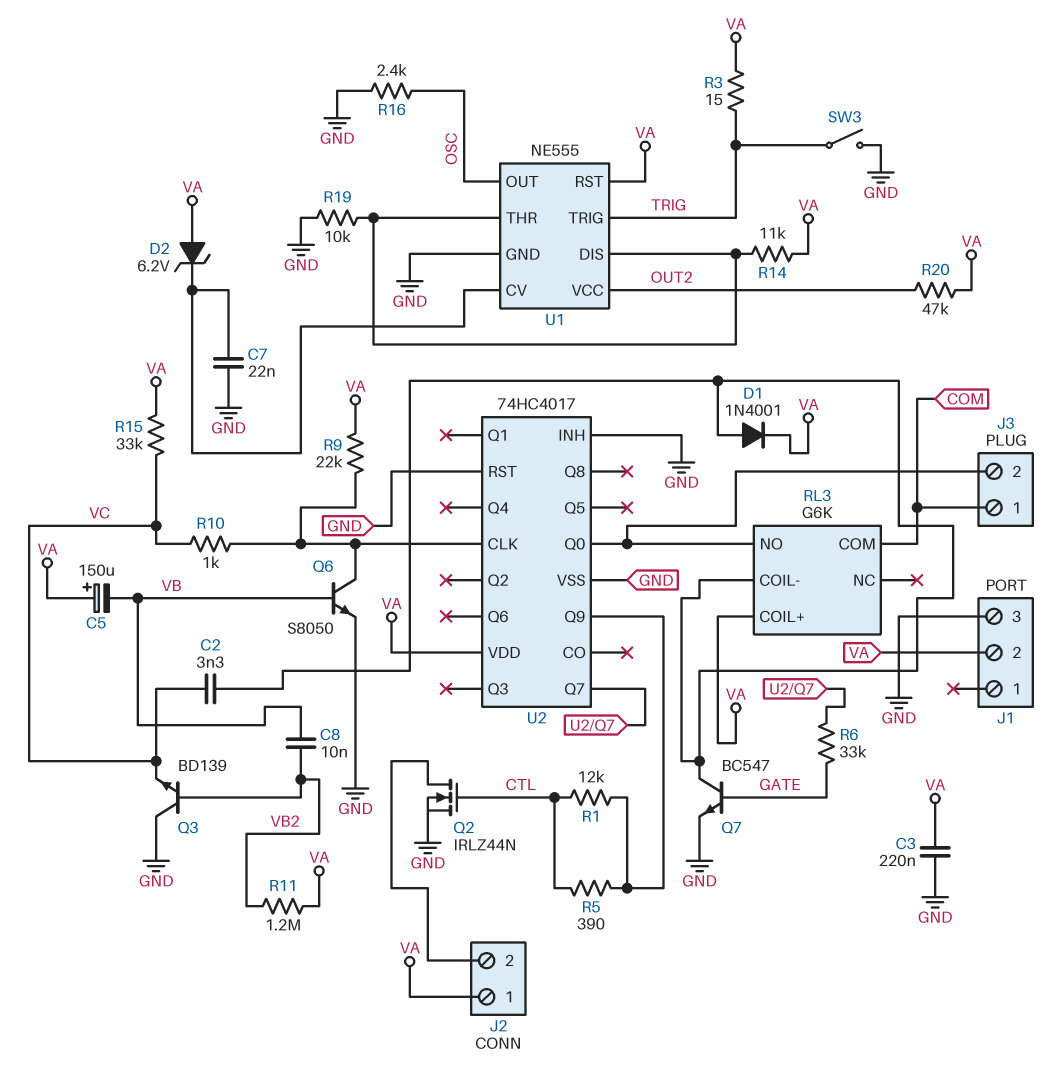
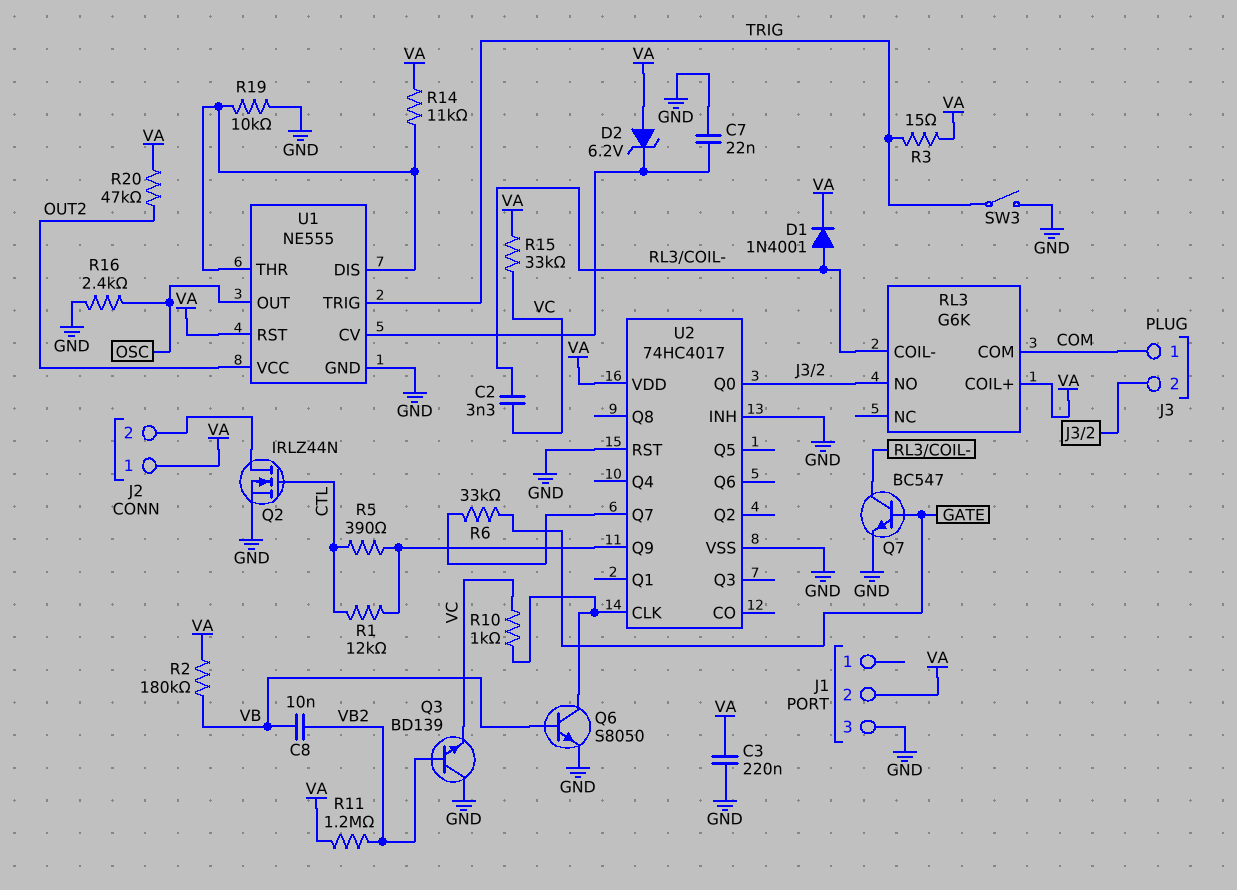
C5: 150uF (plus VA, minus VB) -> none
R2: none -> 180k (VA, VB)
R9: 22k (U2/CLK, VA) -> none

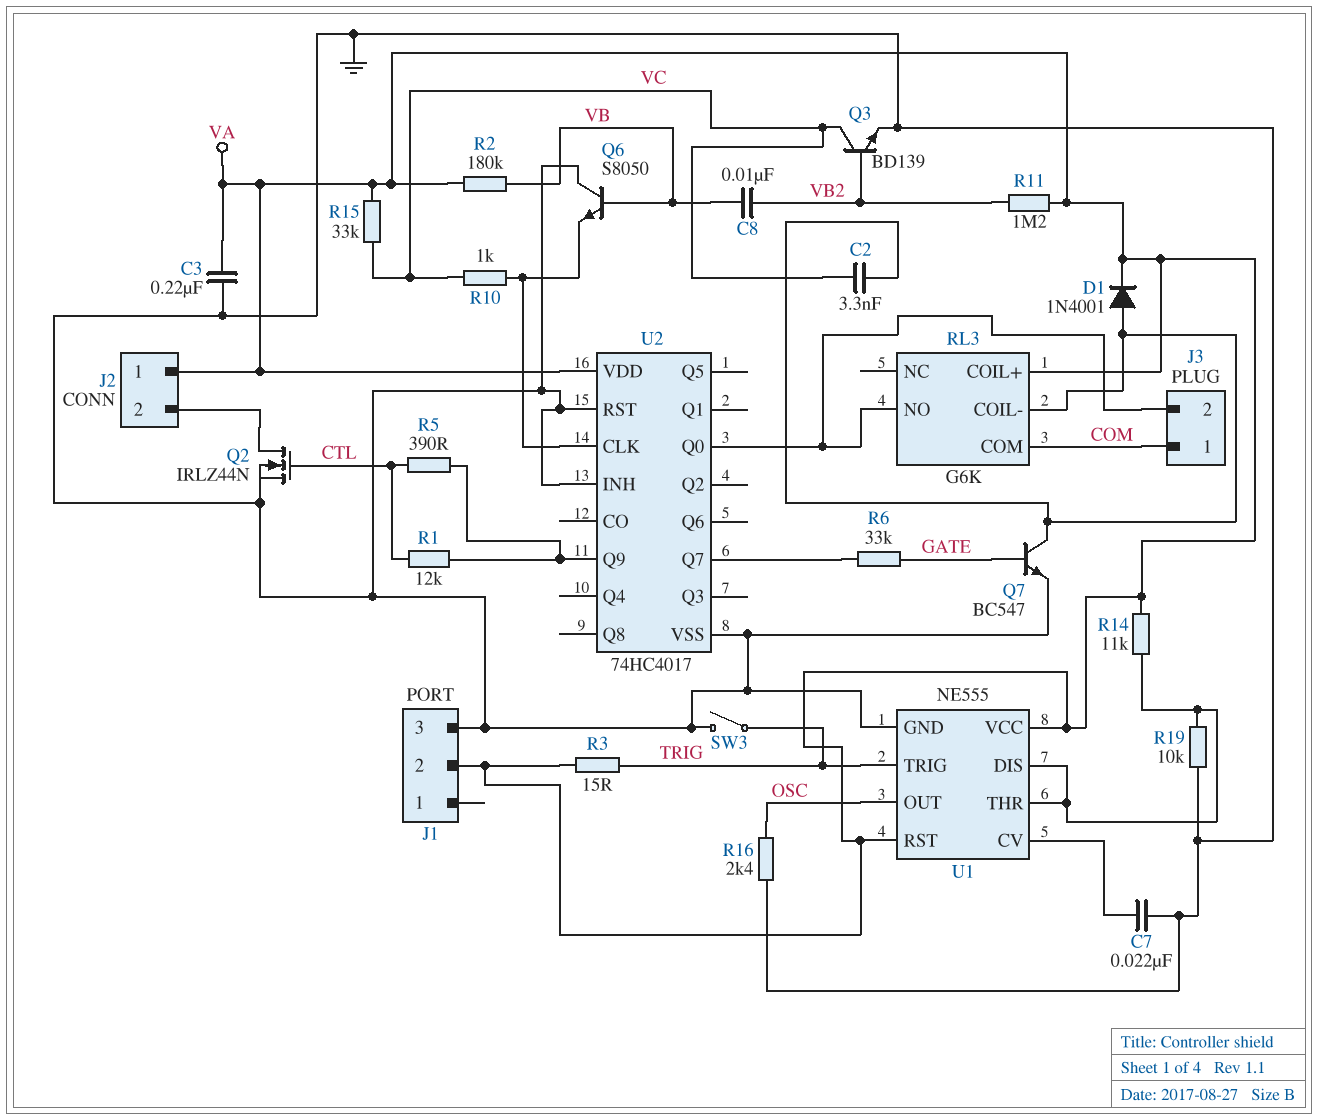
D2: zener 6.2V (A VA, K U1/CV) -> none
Q3: NPN BD139 (B VB2, C GND, E VC) -> NPN BD139 (B VB2, C VC, E GND)
Q6: NPN S8050 (B VB, C U2/CLK, E GND) -> NPN S8050 (B VB, C GND, E U2/CLK)
R20: 47k (OUT2, VA) -> none
U1 pin VCC: OUT2 -> VA

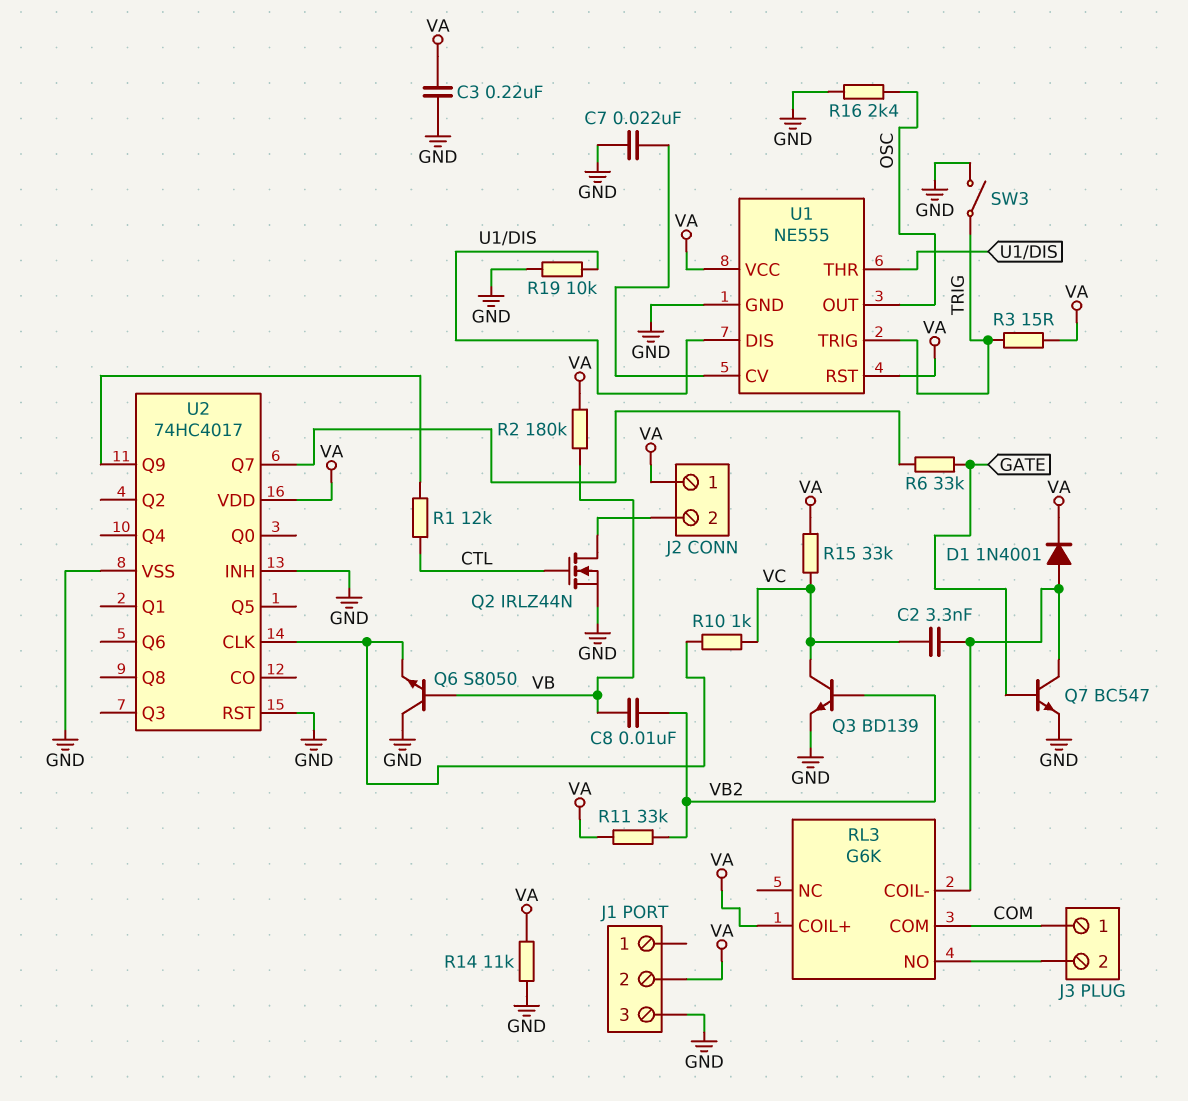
R5: 390 (CTL, U2/Q9) -> none
R11: 1.2M (VA, VB2) -> 33k (VA, VB2)
R14: 11k (U1/DIS, VA) -> 11k (GND, VA)
U2 pin Q0: J3/2 -> none

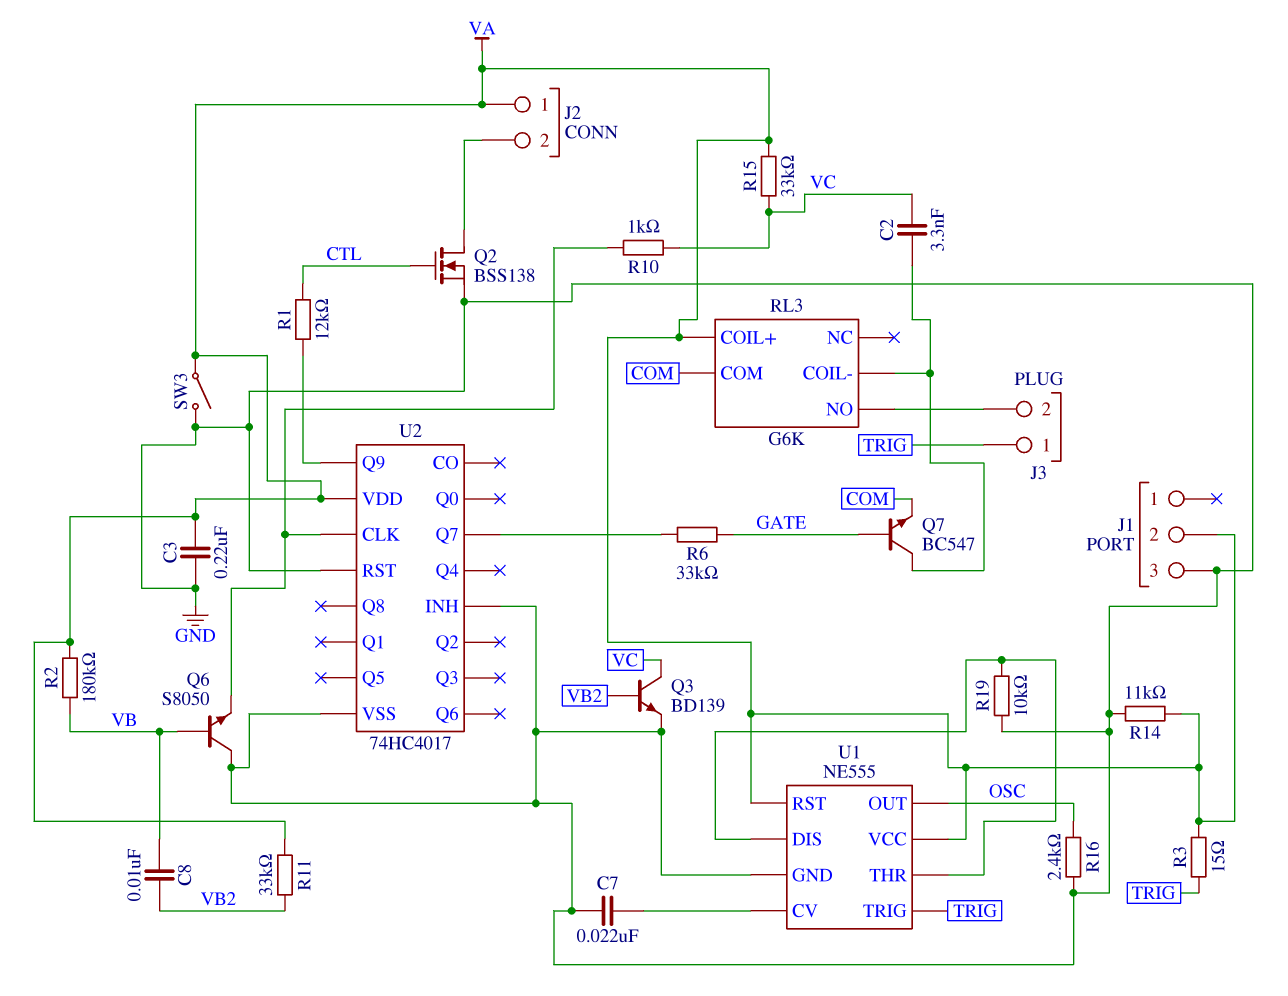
D1: diode 1N4001 (A RL3/COIL-, K VA) -> none
J3 pin 1: COM -> TRIG
Q2: NMOS IRLZ44N (G CTL, D J2/2, S GND) -> NMOS BSS138 (G CTL, D J2/2, S GND)
Q7: NPN BC547 (B GATE, C RL3/COIL-, E GND) -> NPN BC547 (B GATE, C RL3/COIL-, E COM)
SW3: switch (GND, TRIG) -> switch (GND, VA)

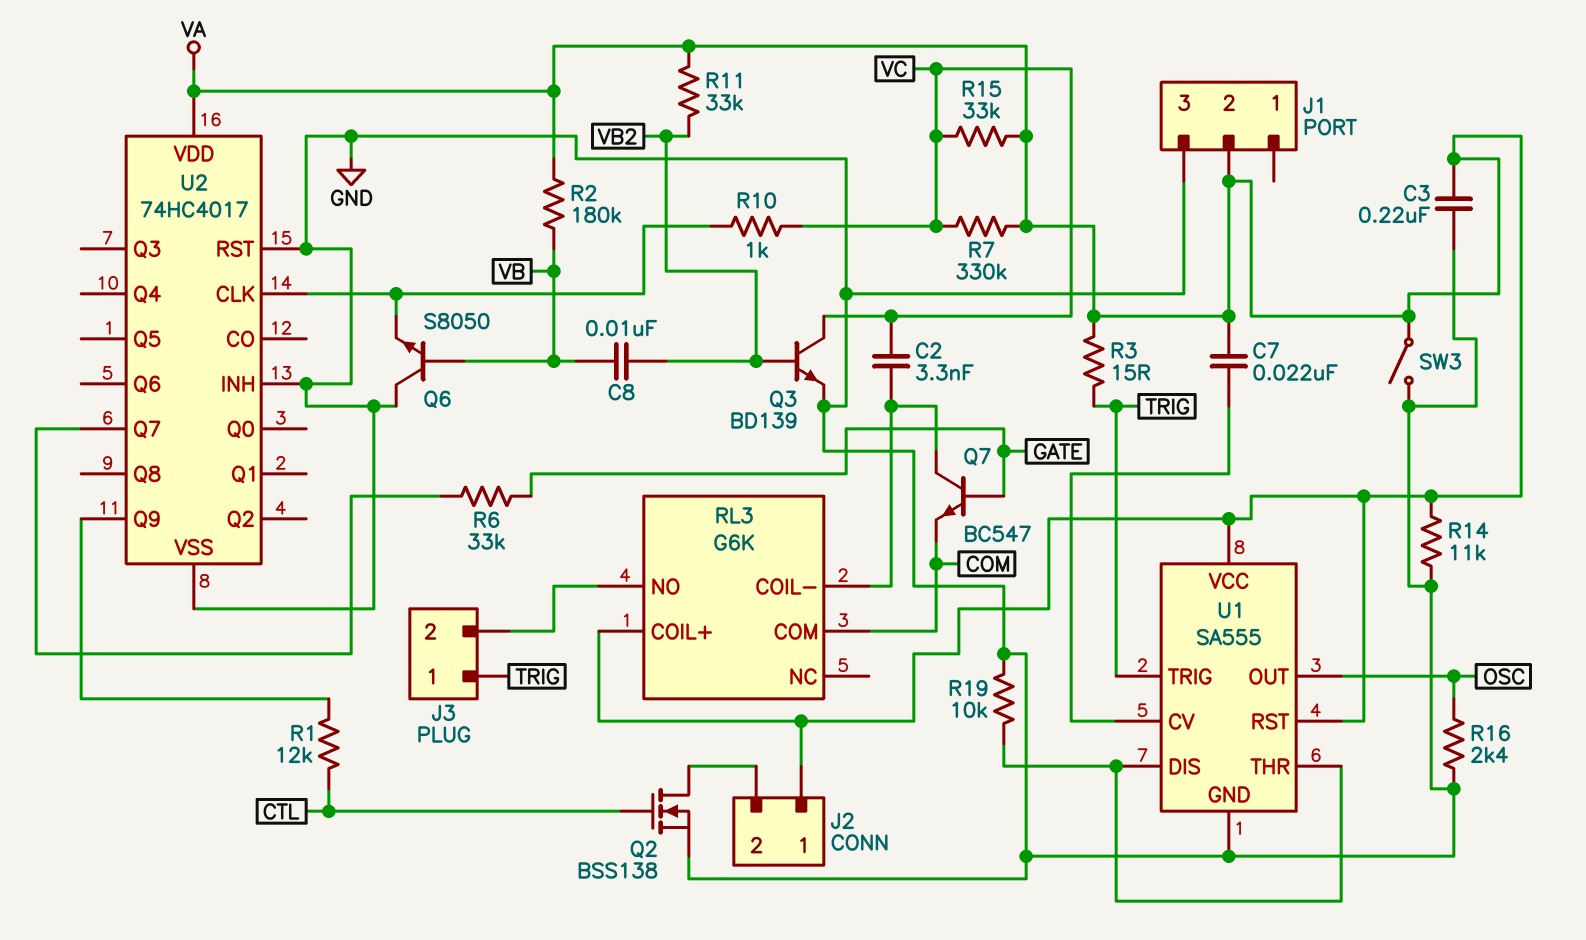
C7: 22nF (GND, U1/CV) -> 22nF (U1/CV, VA)
R7: none -> 330k (VA, VC)
U1: NE555 -> SA555

